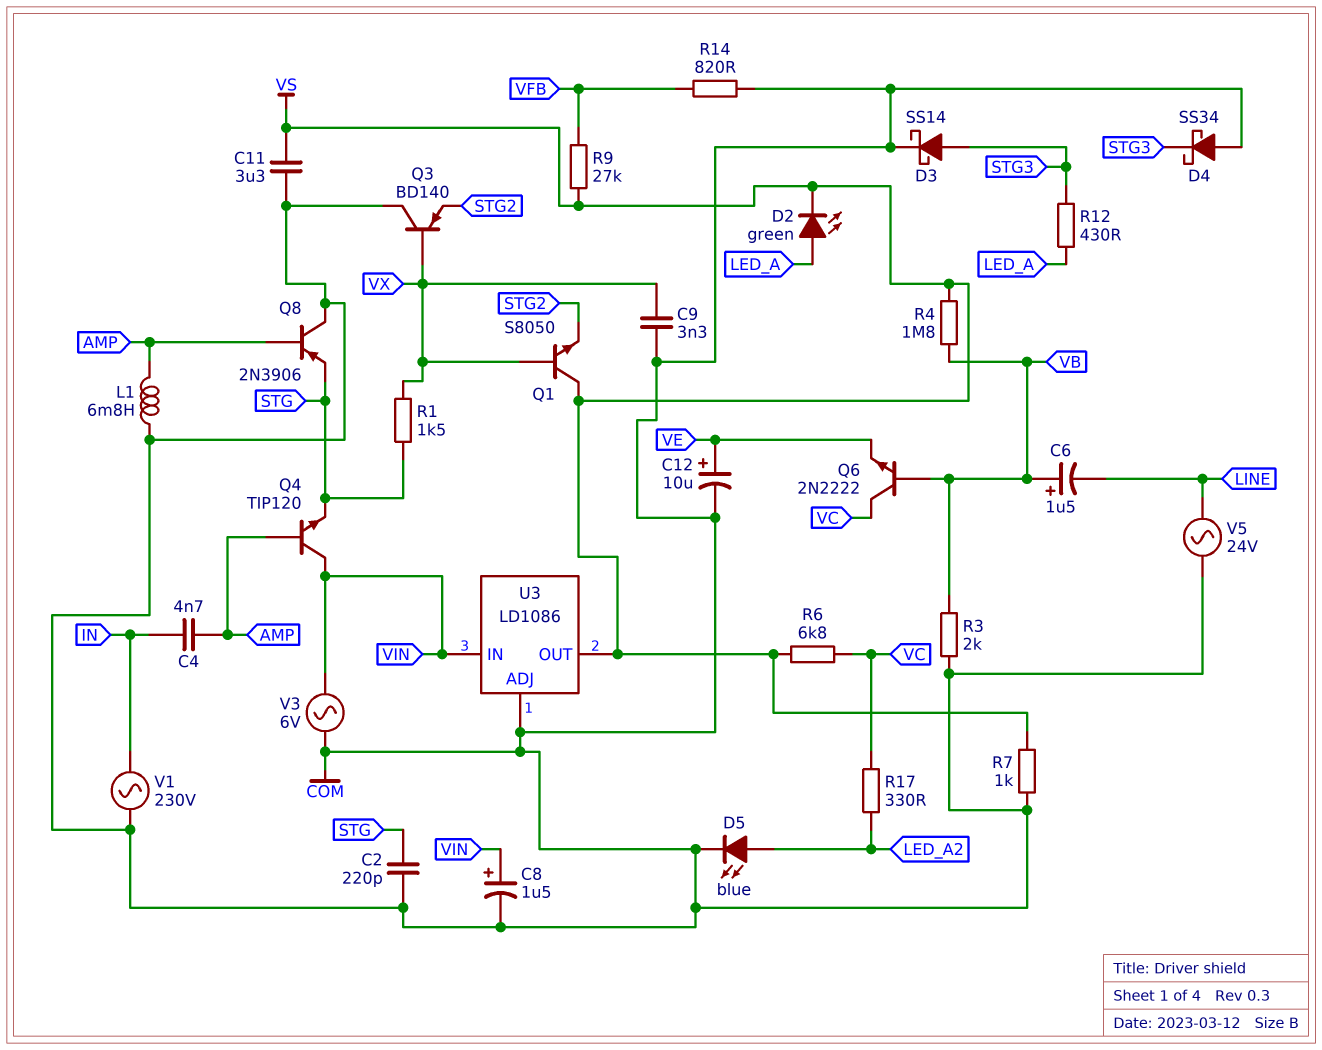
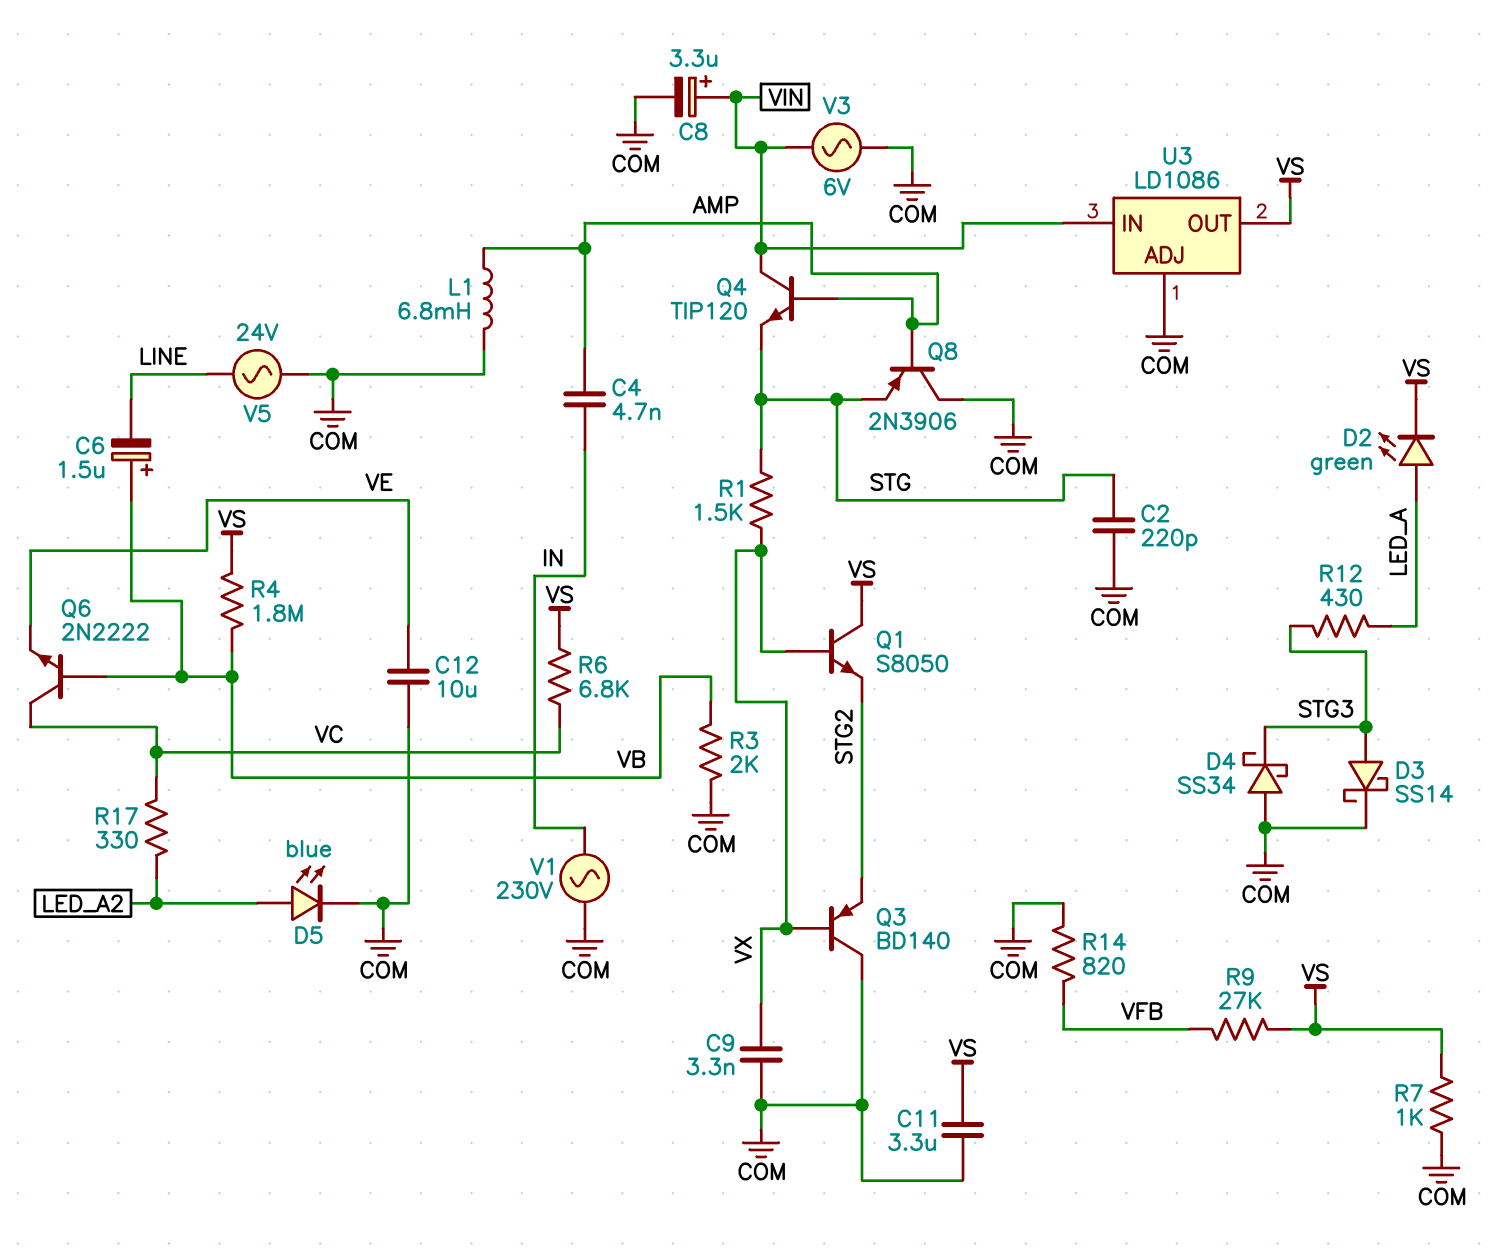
C8: 1.5uF (plus VIN, minus COM) -> 3.3uF (plus VIN, minus COM)
C12: 10uF (plus VE, minus COM) -> 10uF (COM, VE)

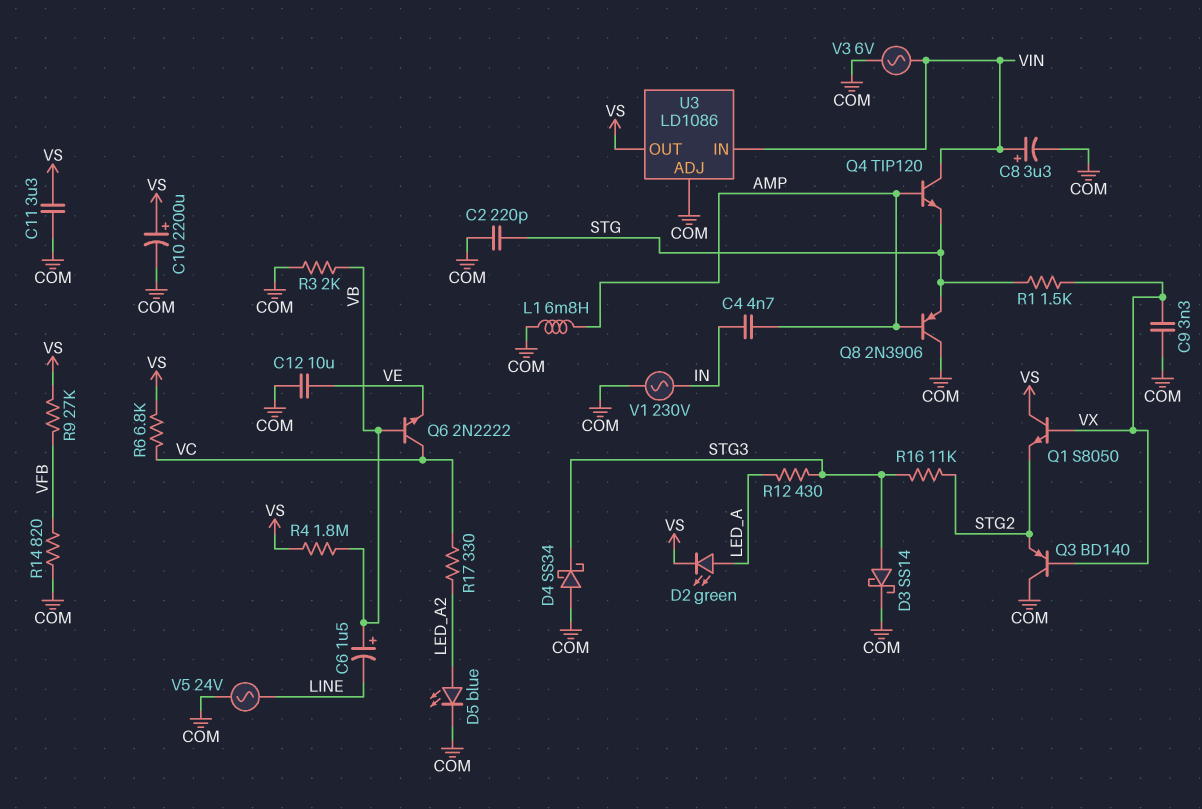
C10: none -> 2200uF (plus VS, minus COM)
R7: 1k (COM, VS) -> none
R16: none -> 11k (STG2, STG3)

